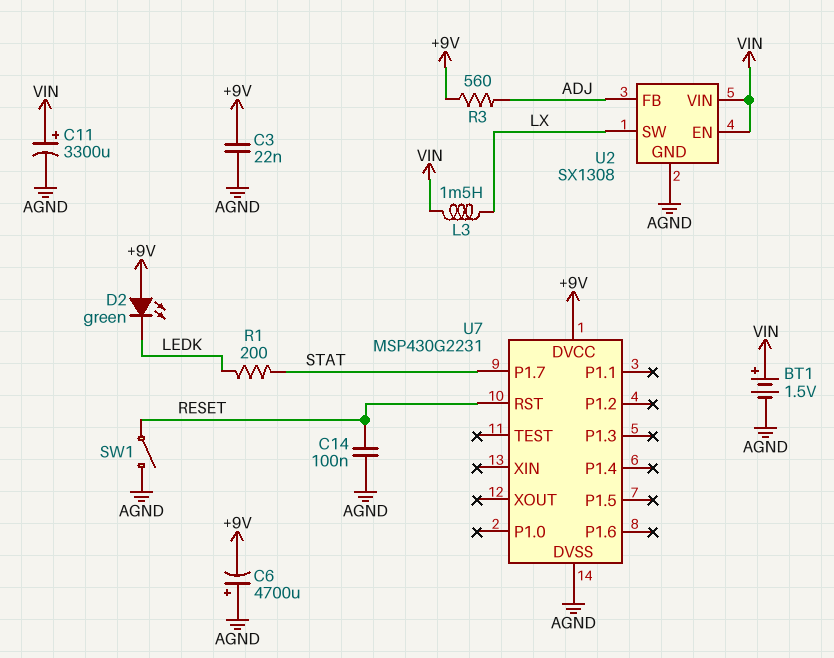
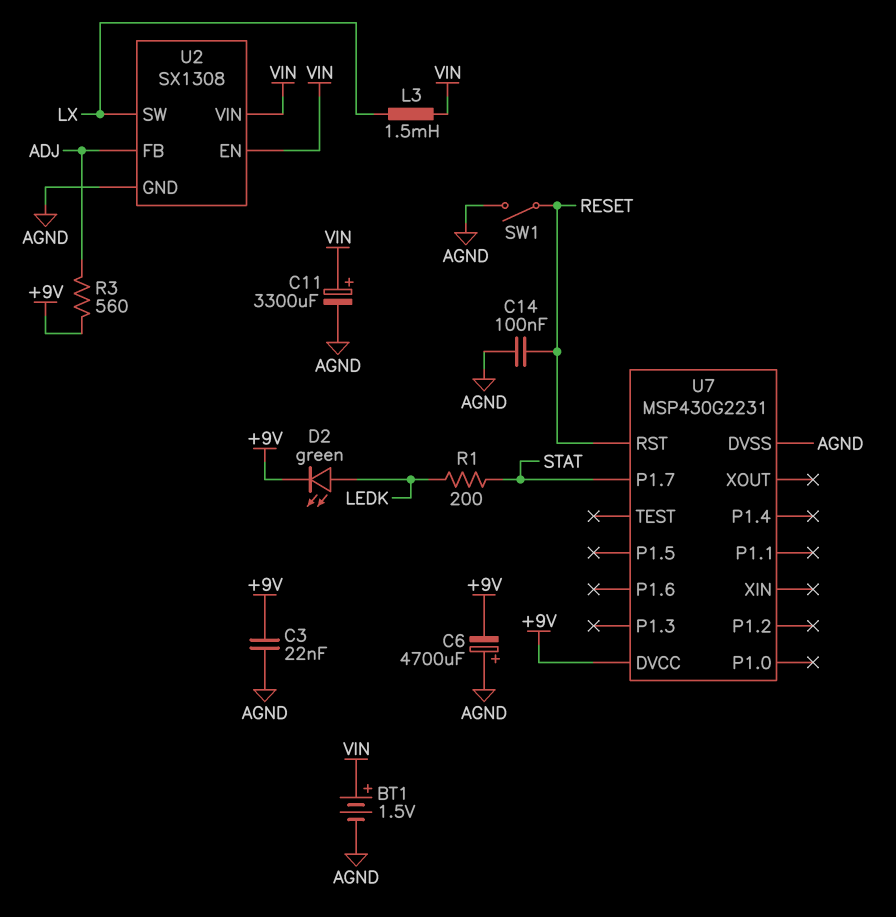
D2: LED green (A +9V, K LEDK) -> LED green (A LEDK, K +9V)

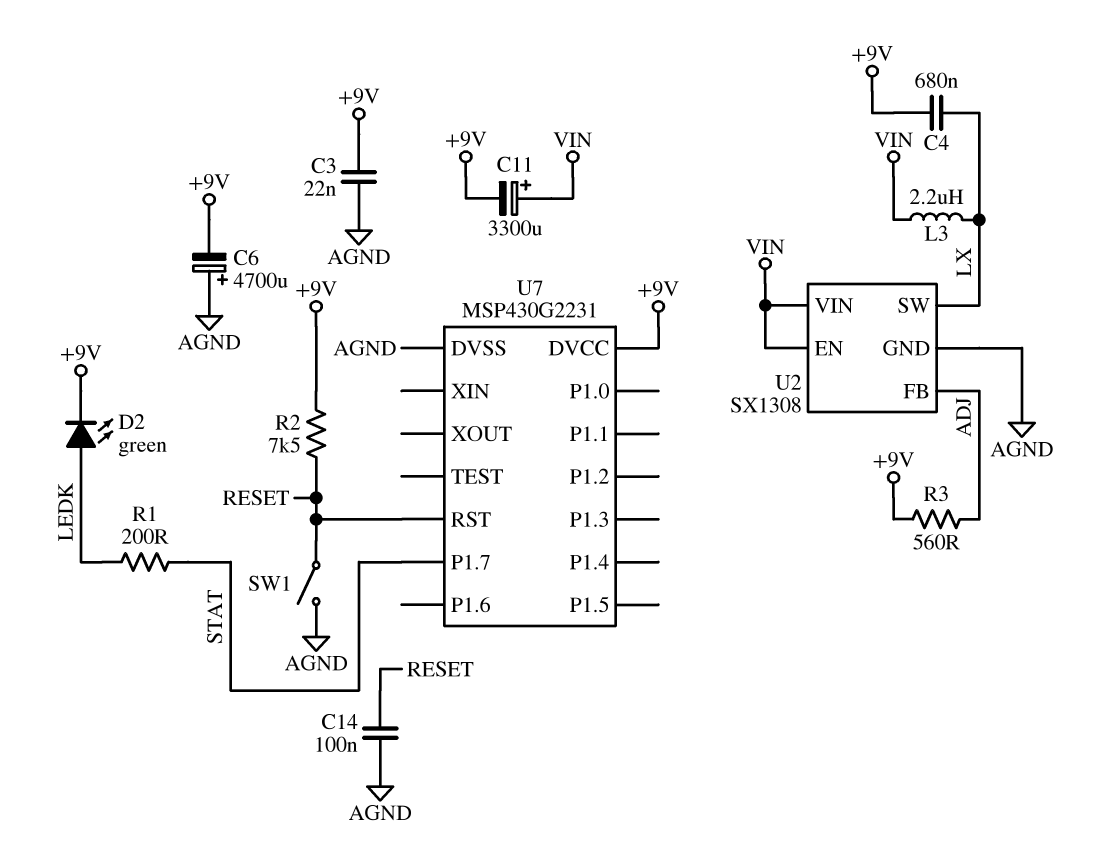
BT1: 1.5V (plus VIN, minus AGND) -> none
C4: none -> 680nF (+9V, LX)
C11: 3300uF (plus VIN, minus AGND) -> 3300uF (plus VIN, minus +9V)
L3: 1.5mH (LX, VIN) -> 2.2uH (LX, VIN)
R2: none -> 7.5k (+9V, RESET)

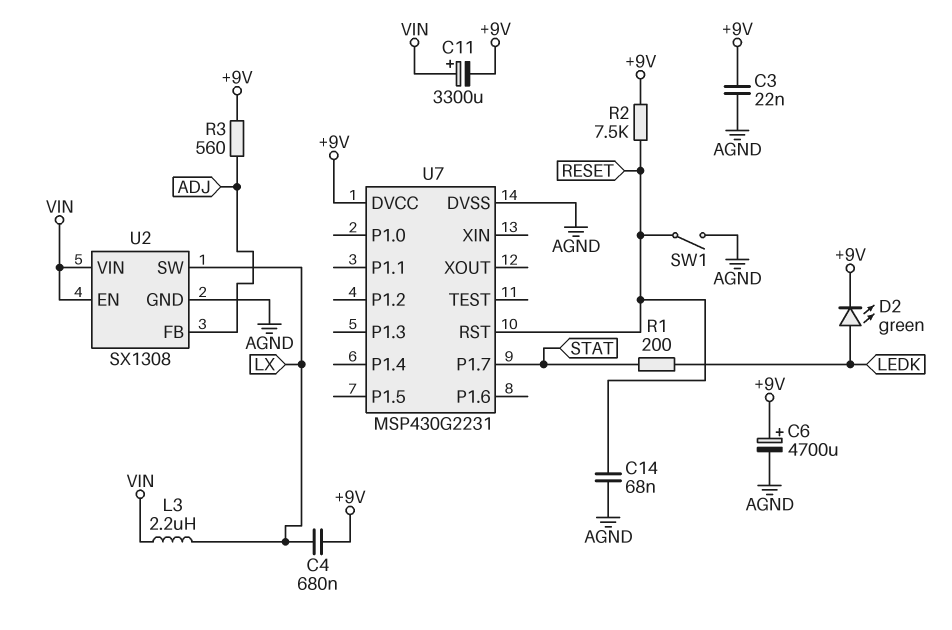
C6: 4700uF (plus AGND, minus +9V) -> 4700uF (plus +9V, minus AGND)
C14: 100nF (AGND, RESET) -> 68nF (AGND, RESET)

